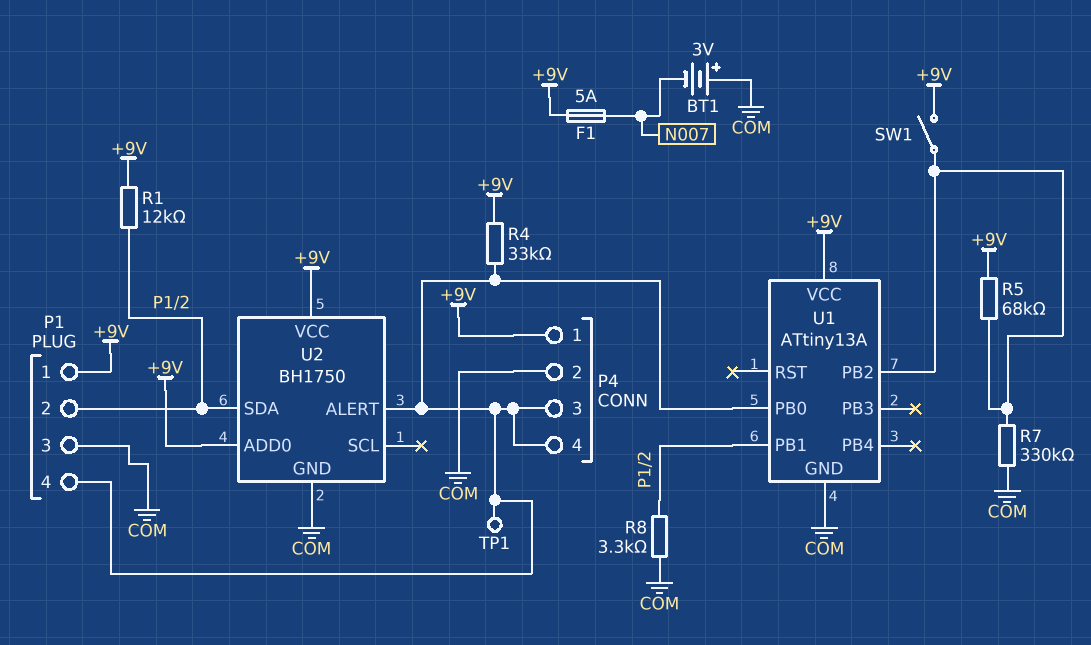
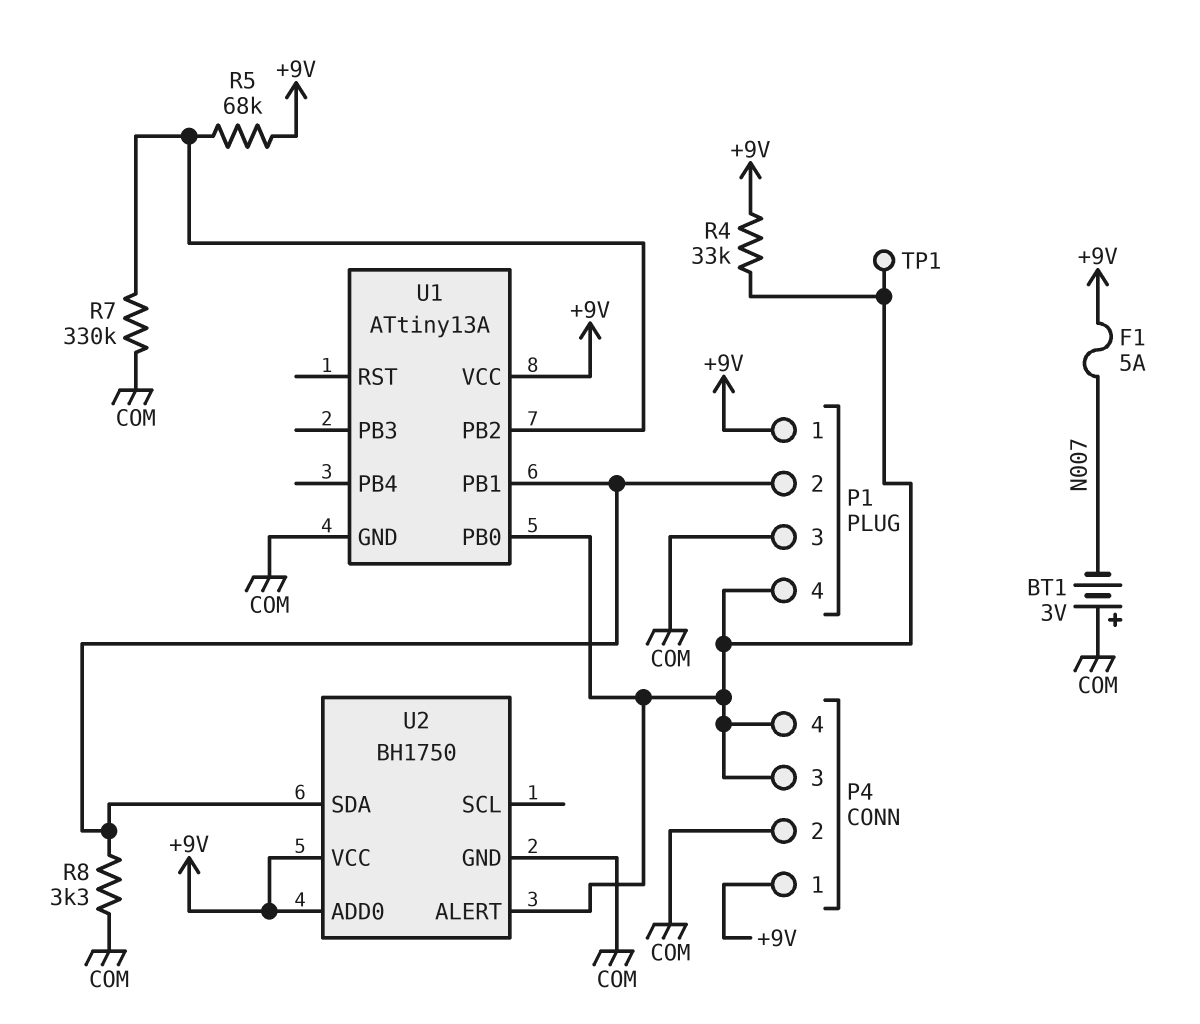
R1: 12k (+9V, P1/2) -> none
SW1: switch (+9V, U1/PB2) -> none

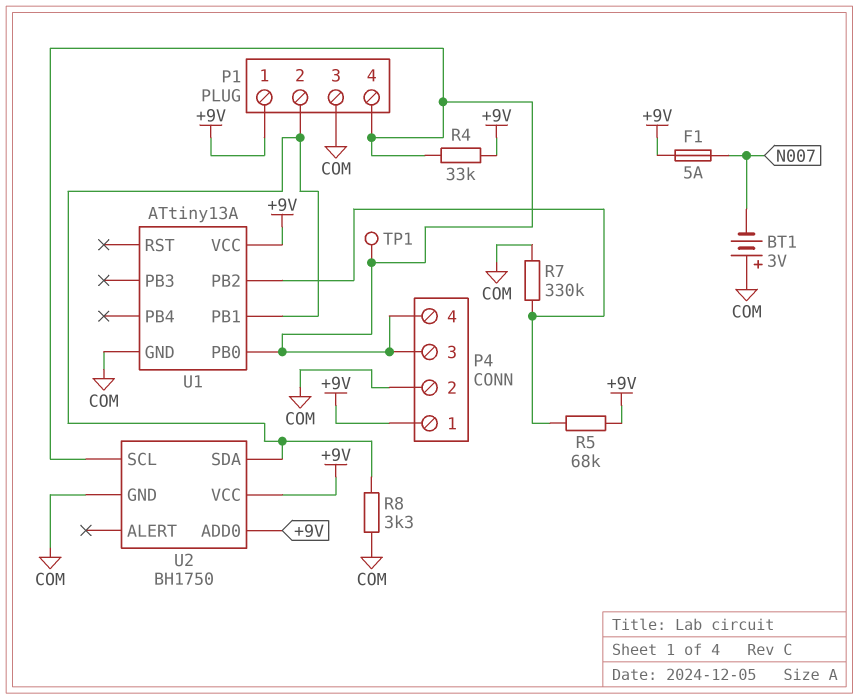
U2 pin ALERT: P1/4 -> none
U2 pin SCL: none -> P1/4

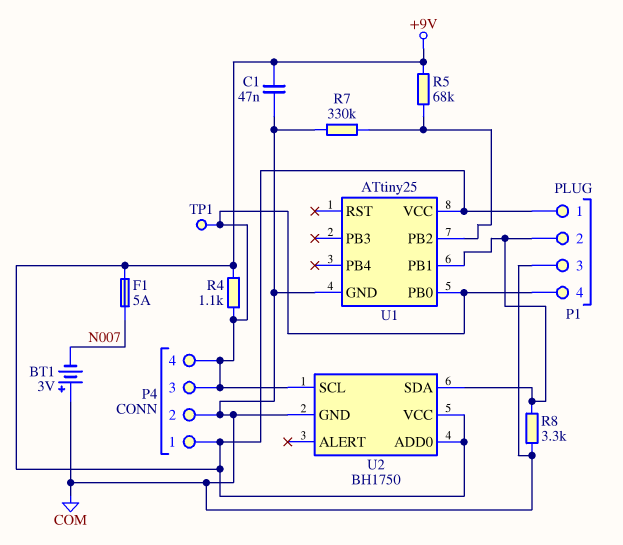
C1: none -> 47nF (+9V, COM)
R4: 33k (+9V, P1/4) -> 1.1k (+9V, P1/4)
U1: ATtiny13A -> ATtiny25

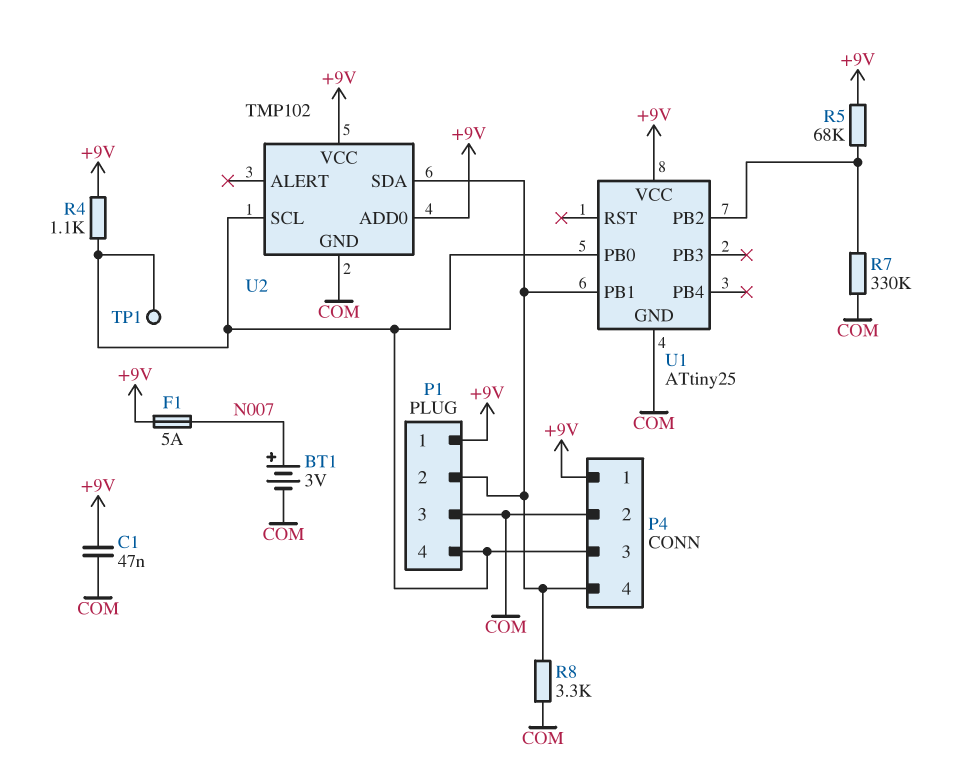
BT1: 3V (plus COM, minus N007) -> 3V (plus N007, minus COM)
P4 pin 4: P1/4 -> P1/2
U2: BH1750 -> TMP102

